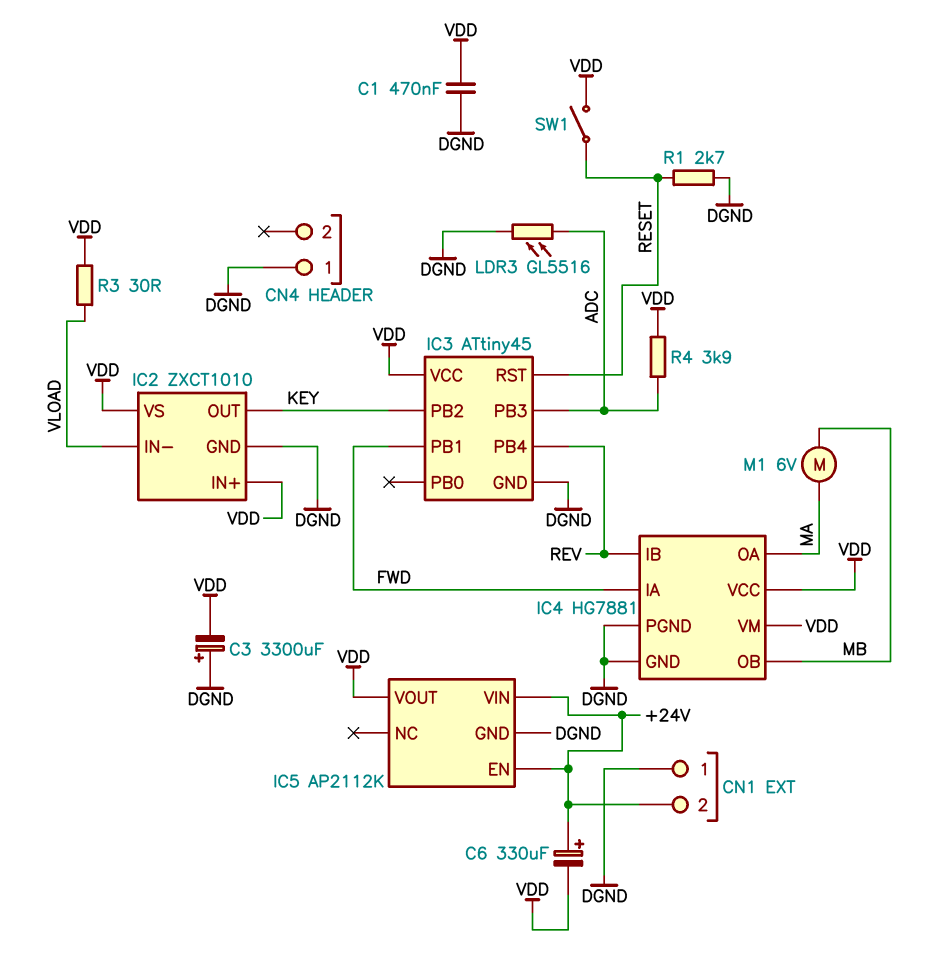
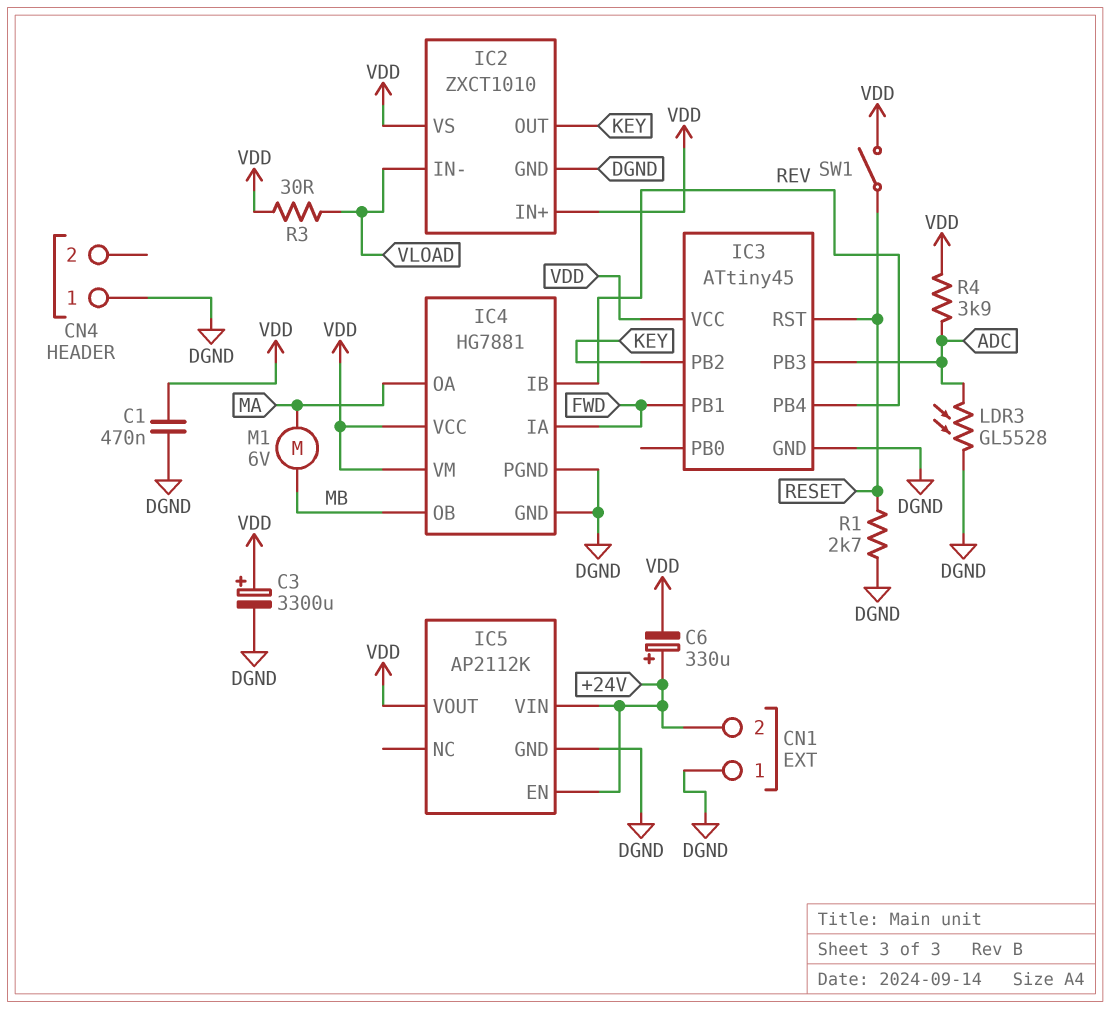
C3: 3300uF (plus DGND, minus VDD) -> 3300uF (plus VDD, minus DGND)
LDR3: GL5516 (ADC, DGND) -> GL5528 (ADC, DGND)

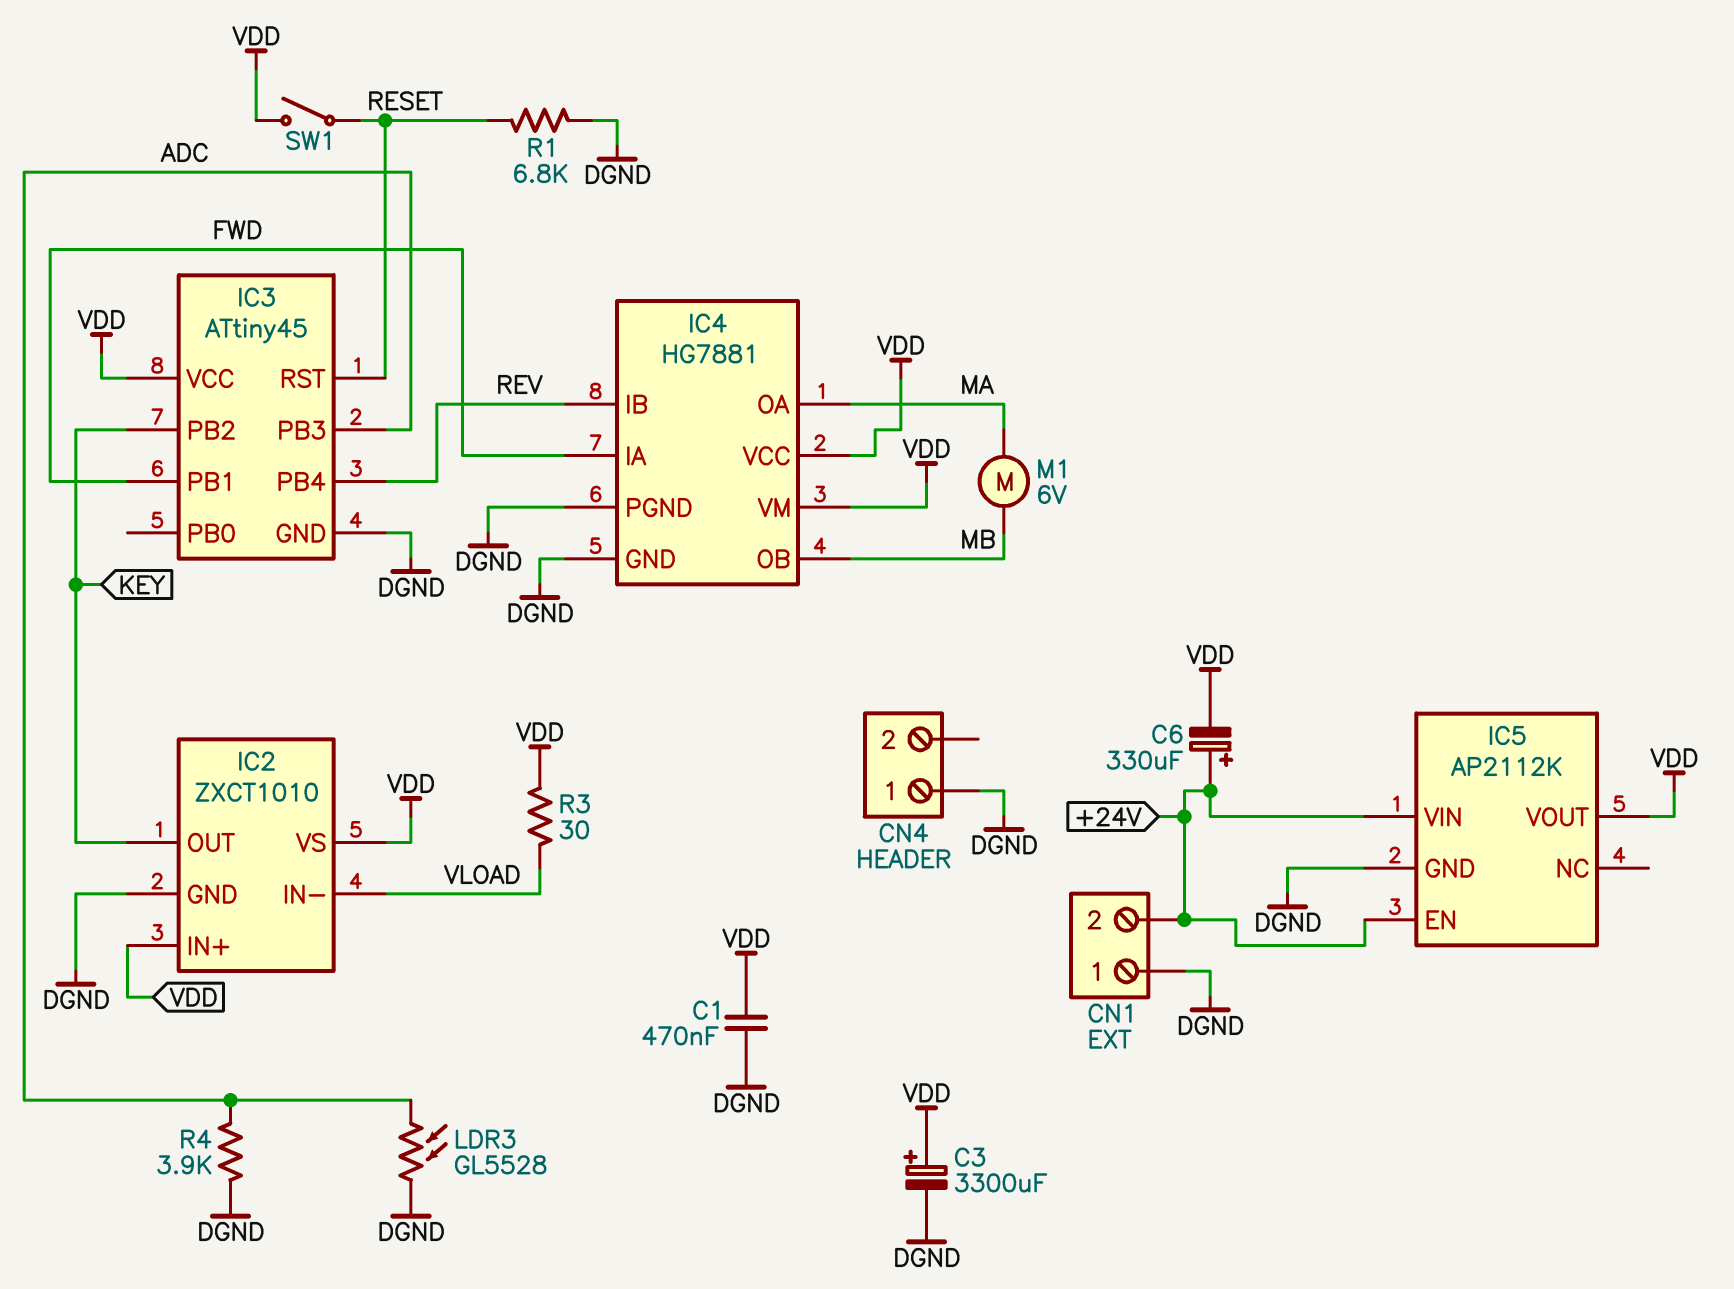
R1: 2.7k (DGND, RESET) -> 6.8k (DGND, RESET)
R4: 3.9k (ADC, VDD) -> 3.9k (ADC, DGND)

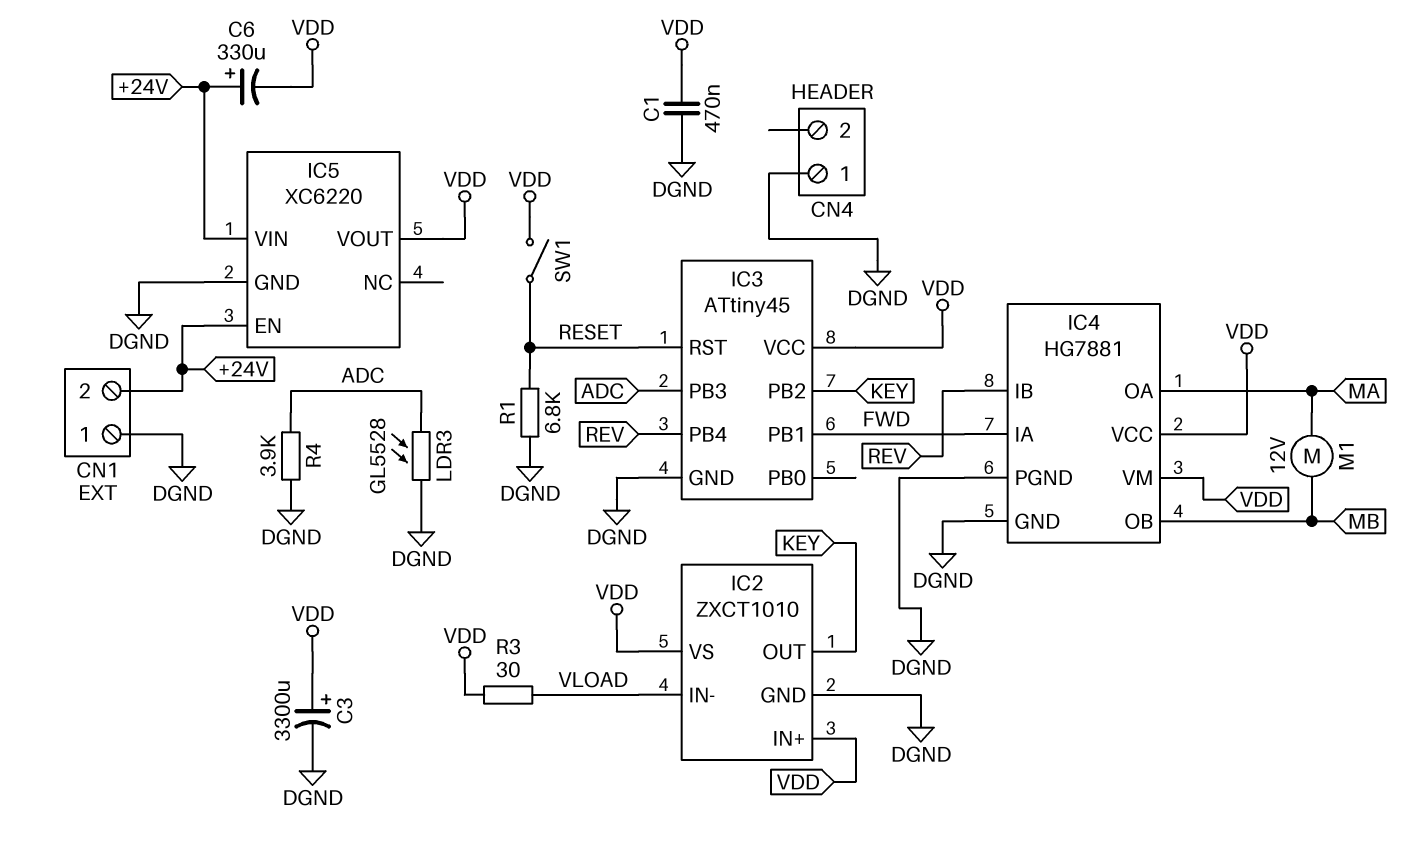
IC5: AP2112K -> XC6220
M1: motor 6V (MA, MB) -> motor 12V (MA, MB)

